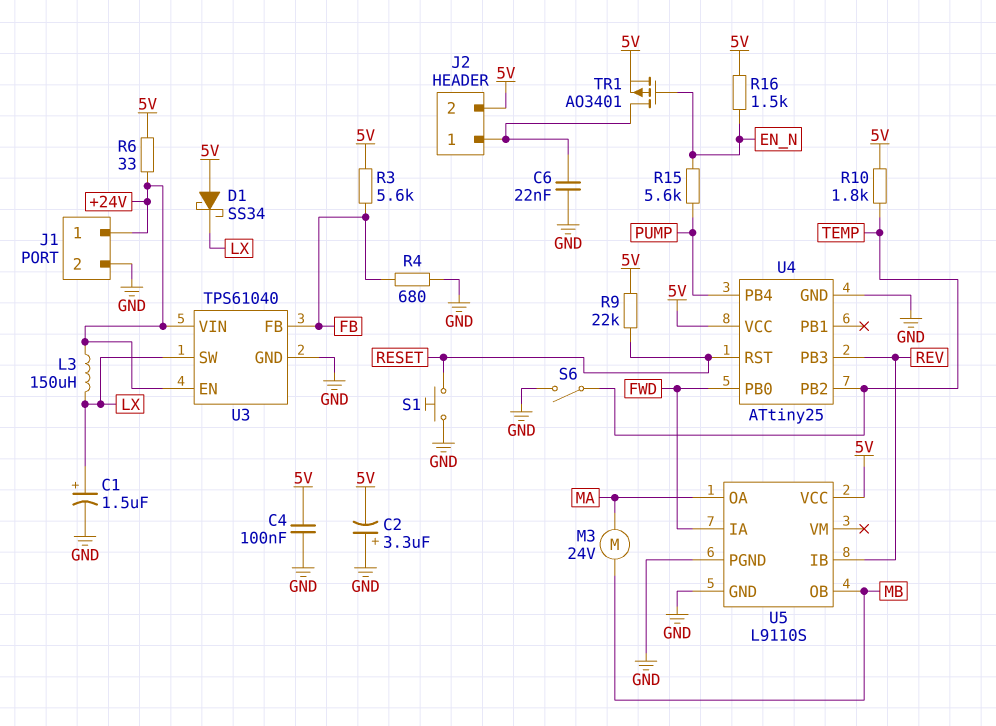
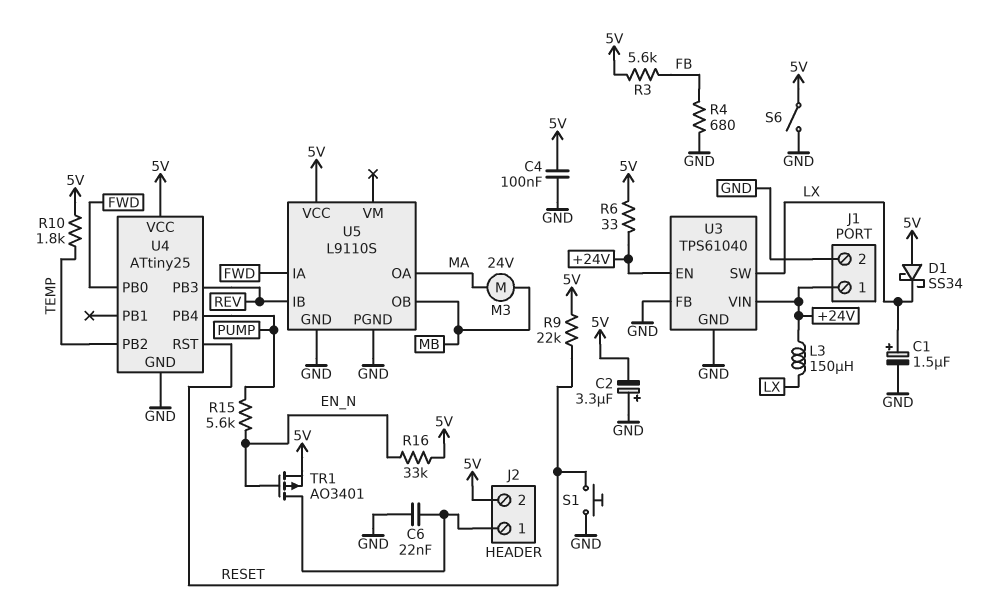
R16: 1.5k (5V, EN_N) -> 33k (5V, EN_N)
S6: switch (GND, TEMP) -> switch (5V, GND)
U3 pin FB: FB -> GND

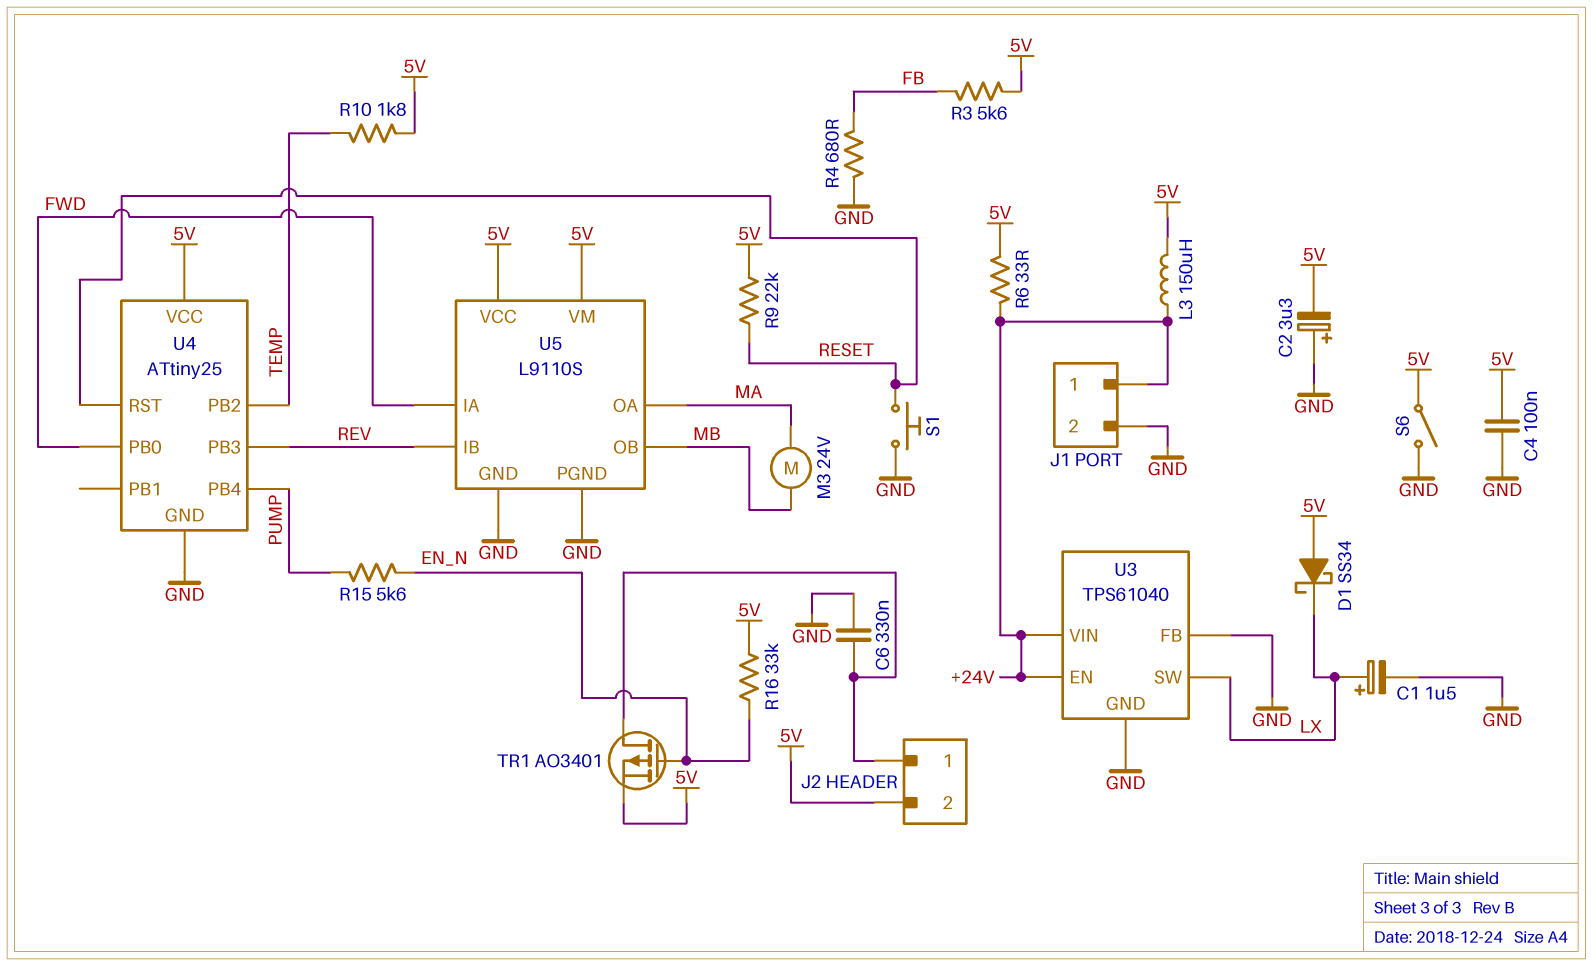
C6: 22nF (GND, J2/1) -> 330nF (GND, J2/1)
L3: 150uH (+24V, LX) -> 150uH (+24V, 5V)
U5 pin VM: none -> 5V

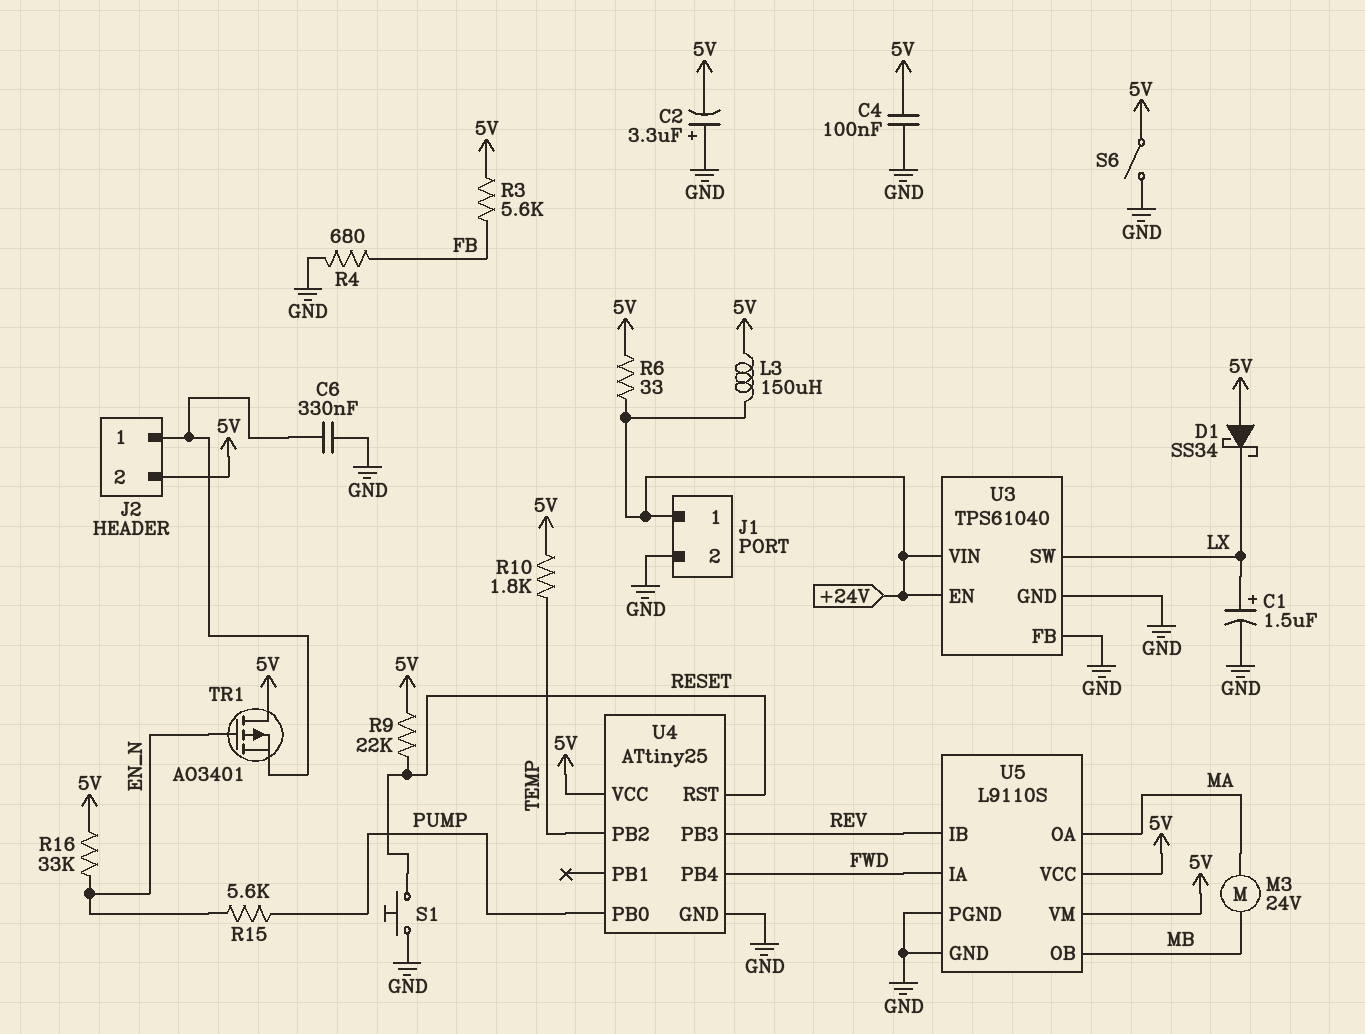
TR1: PMOS AO3401 (G EN_N, D J2/1, S 5V) -> PMOS AO3401 (G EN_N, D 5V, S J2/1)
U4 pin PB0: FWD -> PUMP
U4 pin PB4: PUMP -> FWD

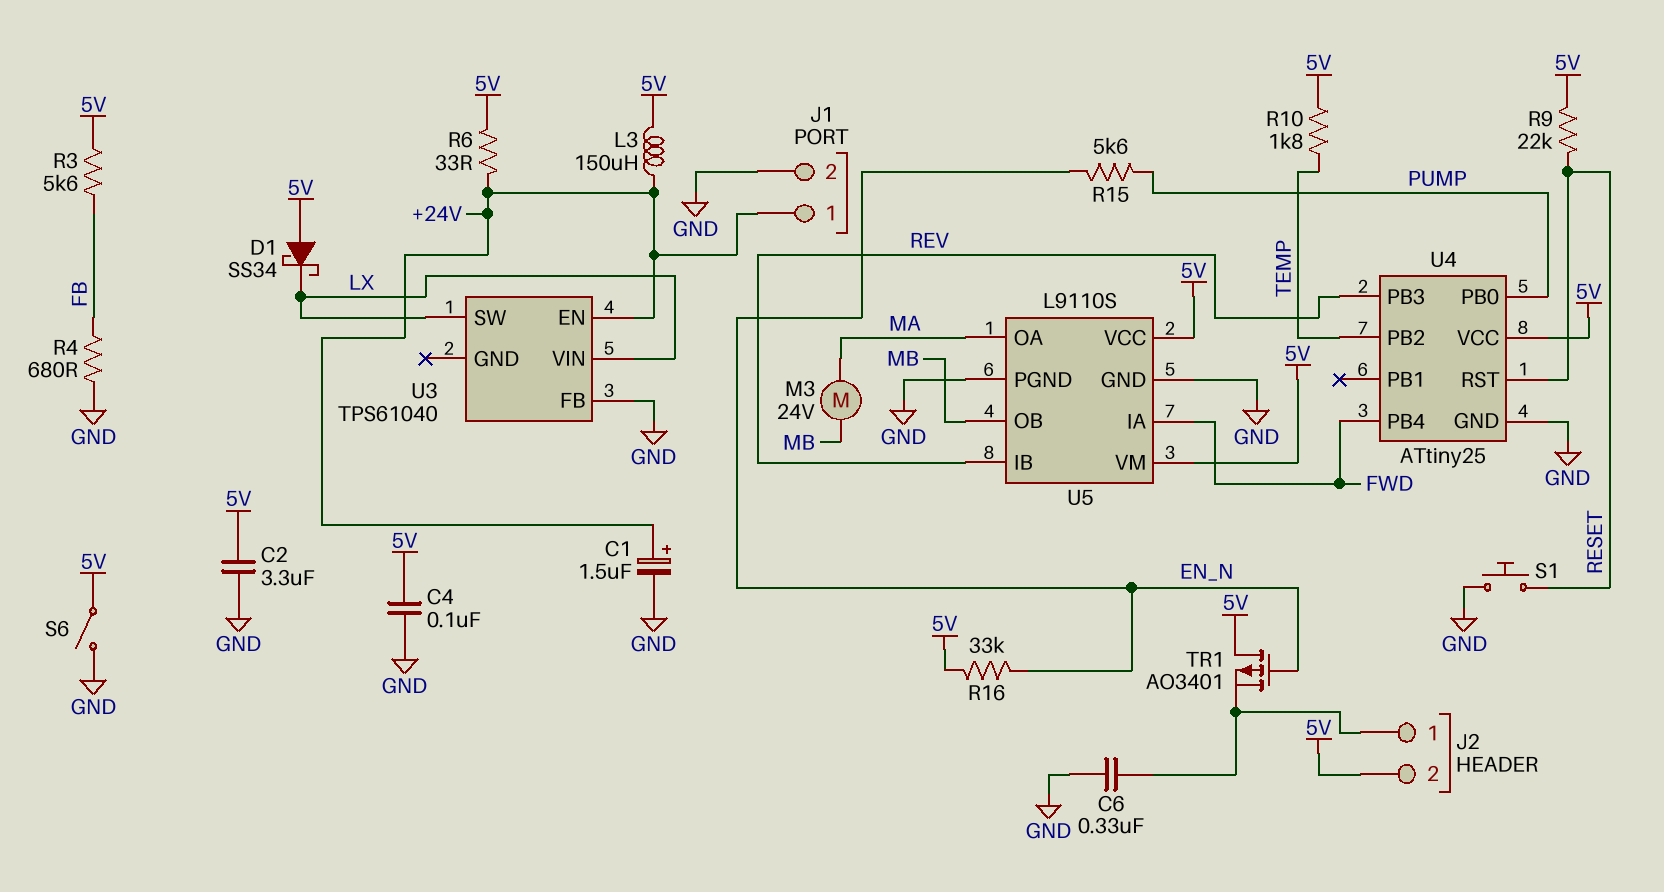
C1: 1.5uF (plus LX, minus GND) -> 1.5uF (plus +24V, minus GND)
C2: 3.3uF (plus GND, minus 5V) -> 3.3uF (5V, GND)
U3 pin GND: GND -> none
U3 pin VIN: +24V -> LX

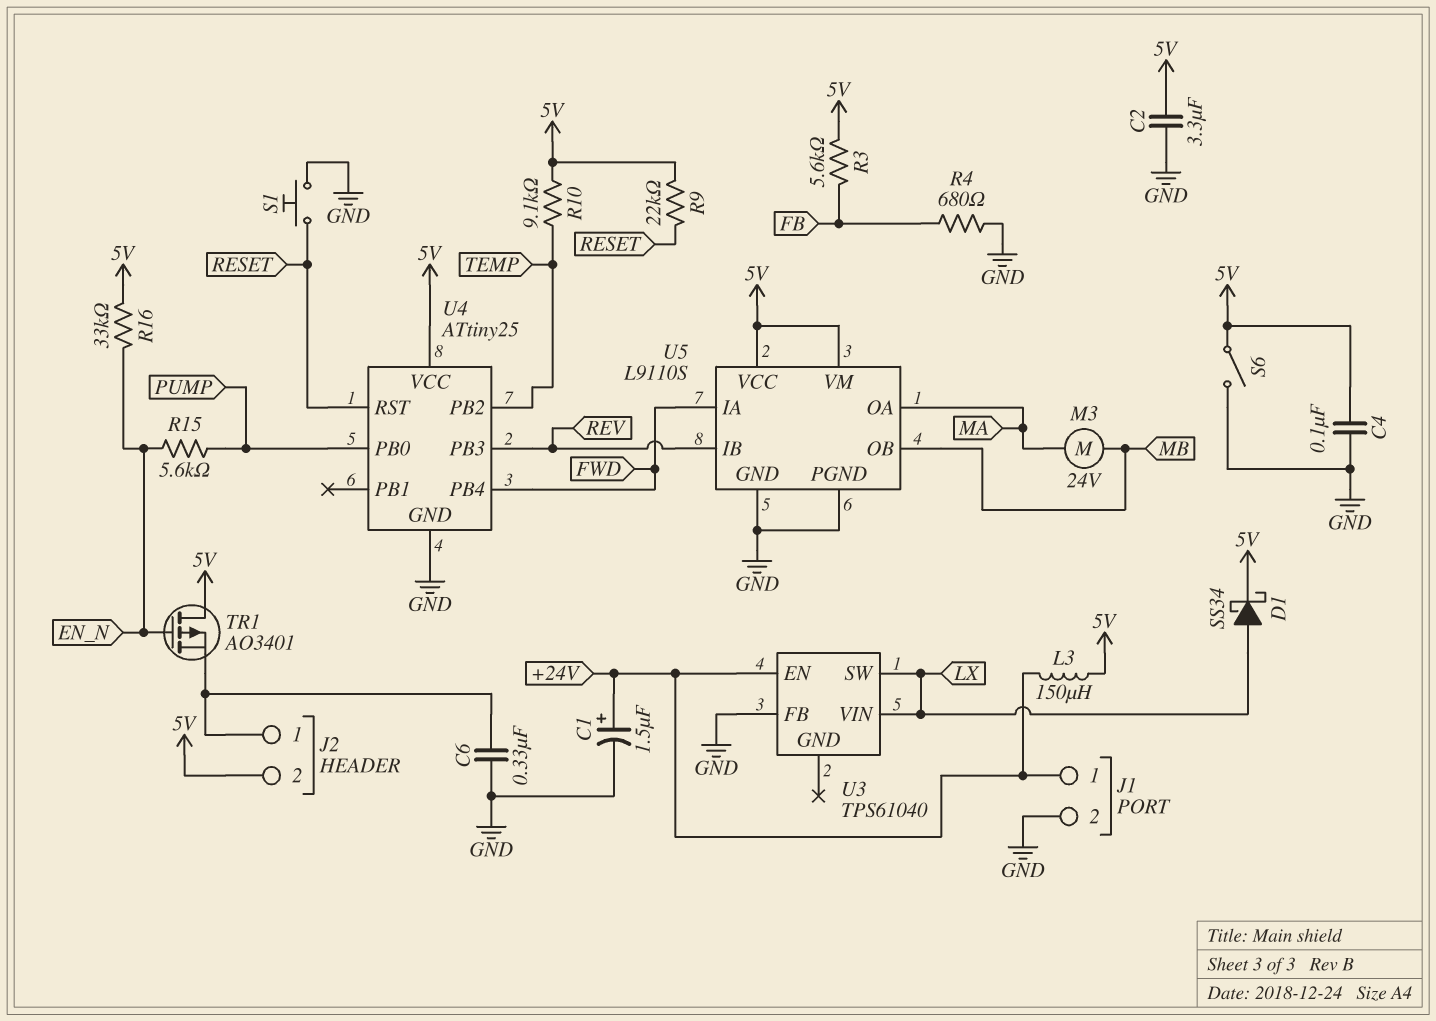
D1: schottky SS34 (A 5V, K LX) -> schottky SS34 (A LX, K 5V)
R6: 33 (+24V, 5V) -> none
R10: 1.8k (5V, TEMP) -> 9.1k (5V, TEMP)

